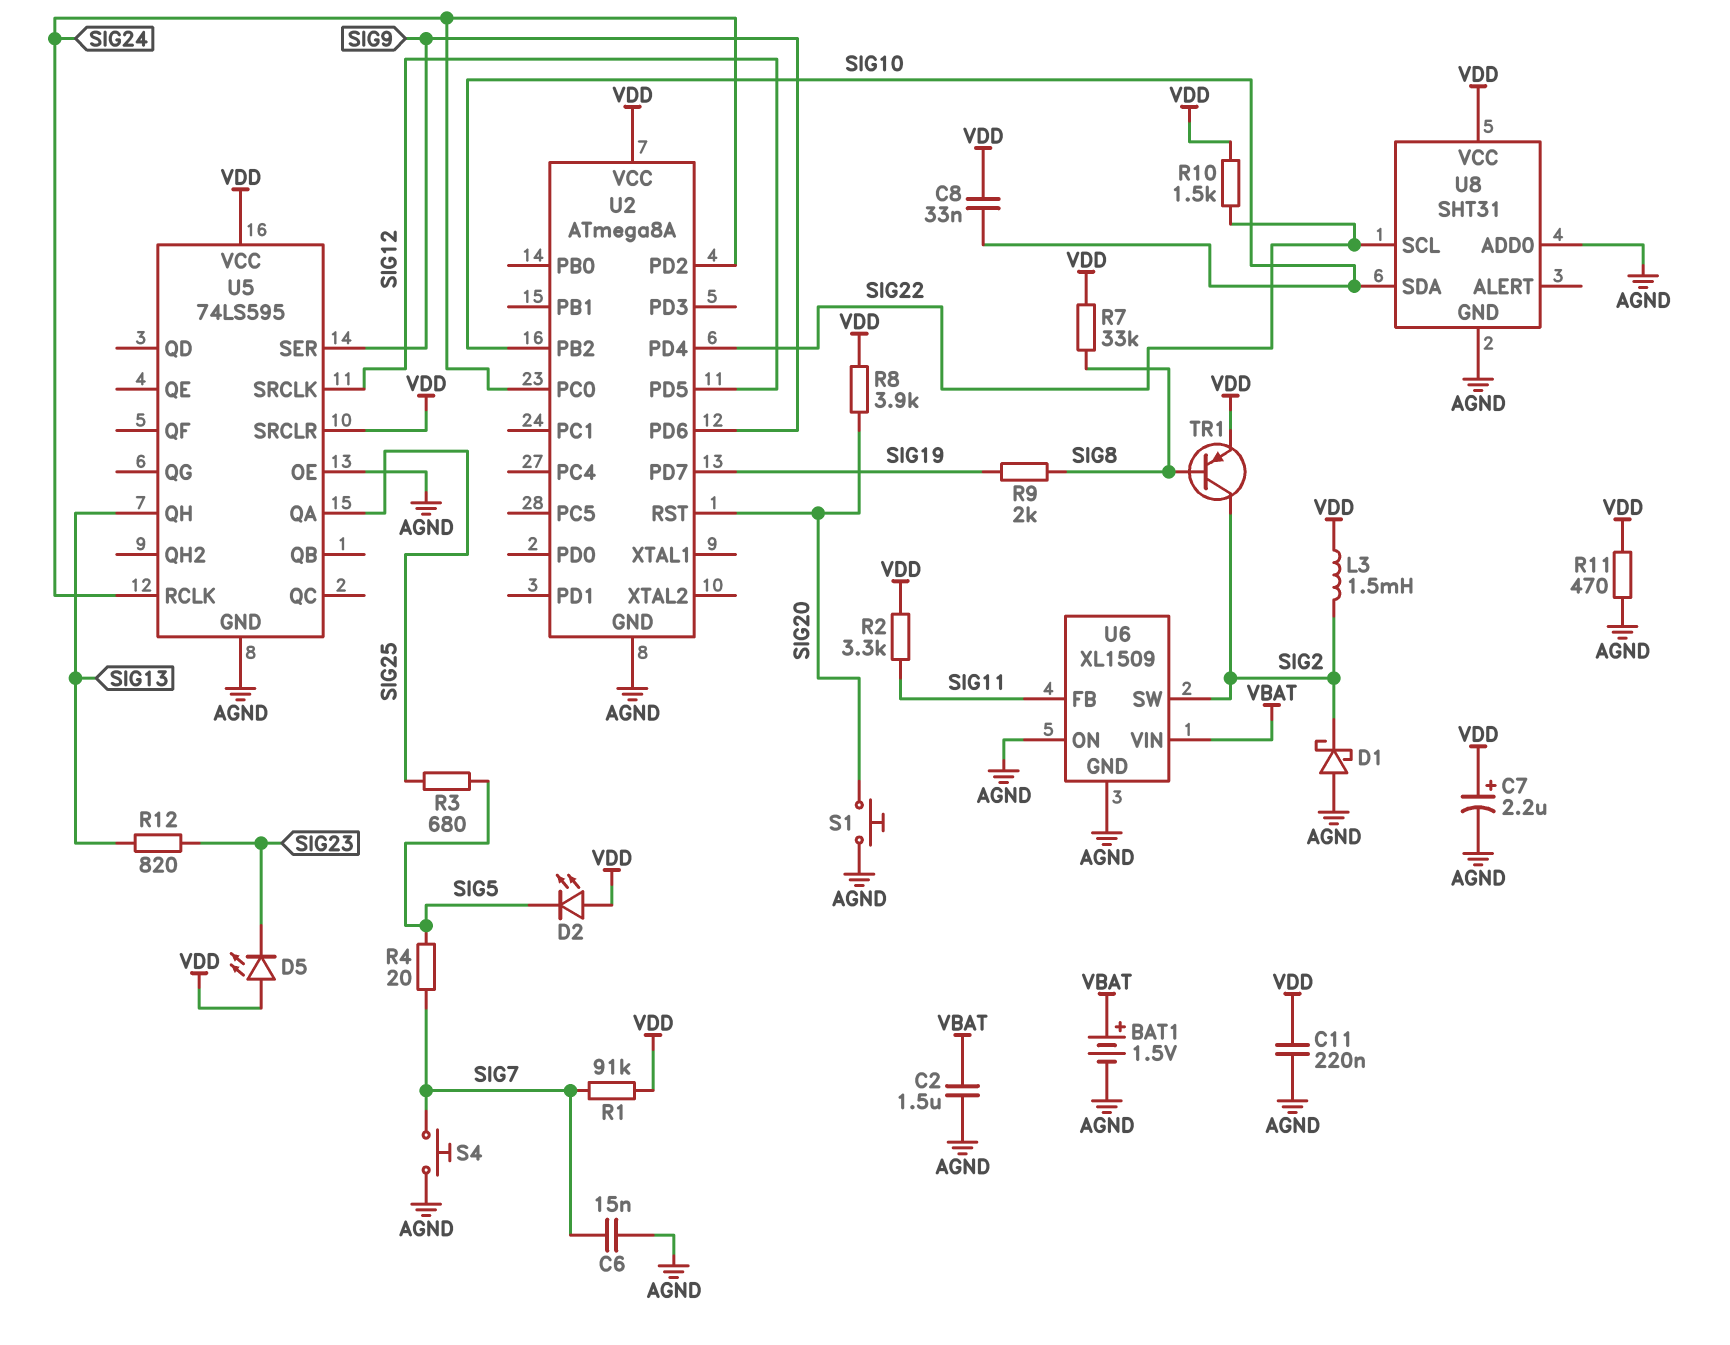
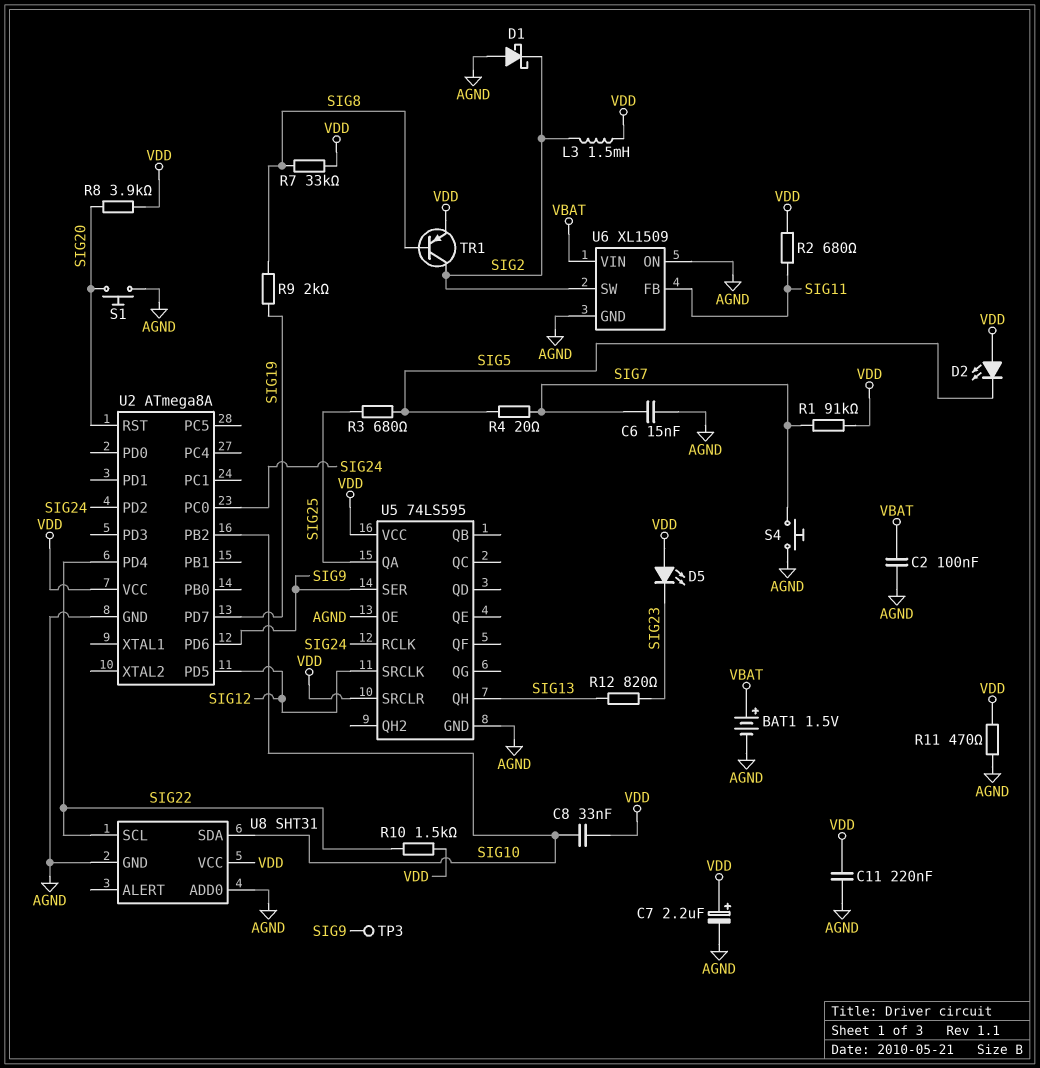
C2: 1.5uF (AGND, VBAT) -> 100nF (AGND, VBAT)
R2: 3.3k (SIG11, VDD) -> 680 (SIG11, VDD)
TP3: none -> test point (SIG9)

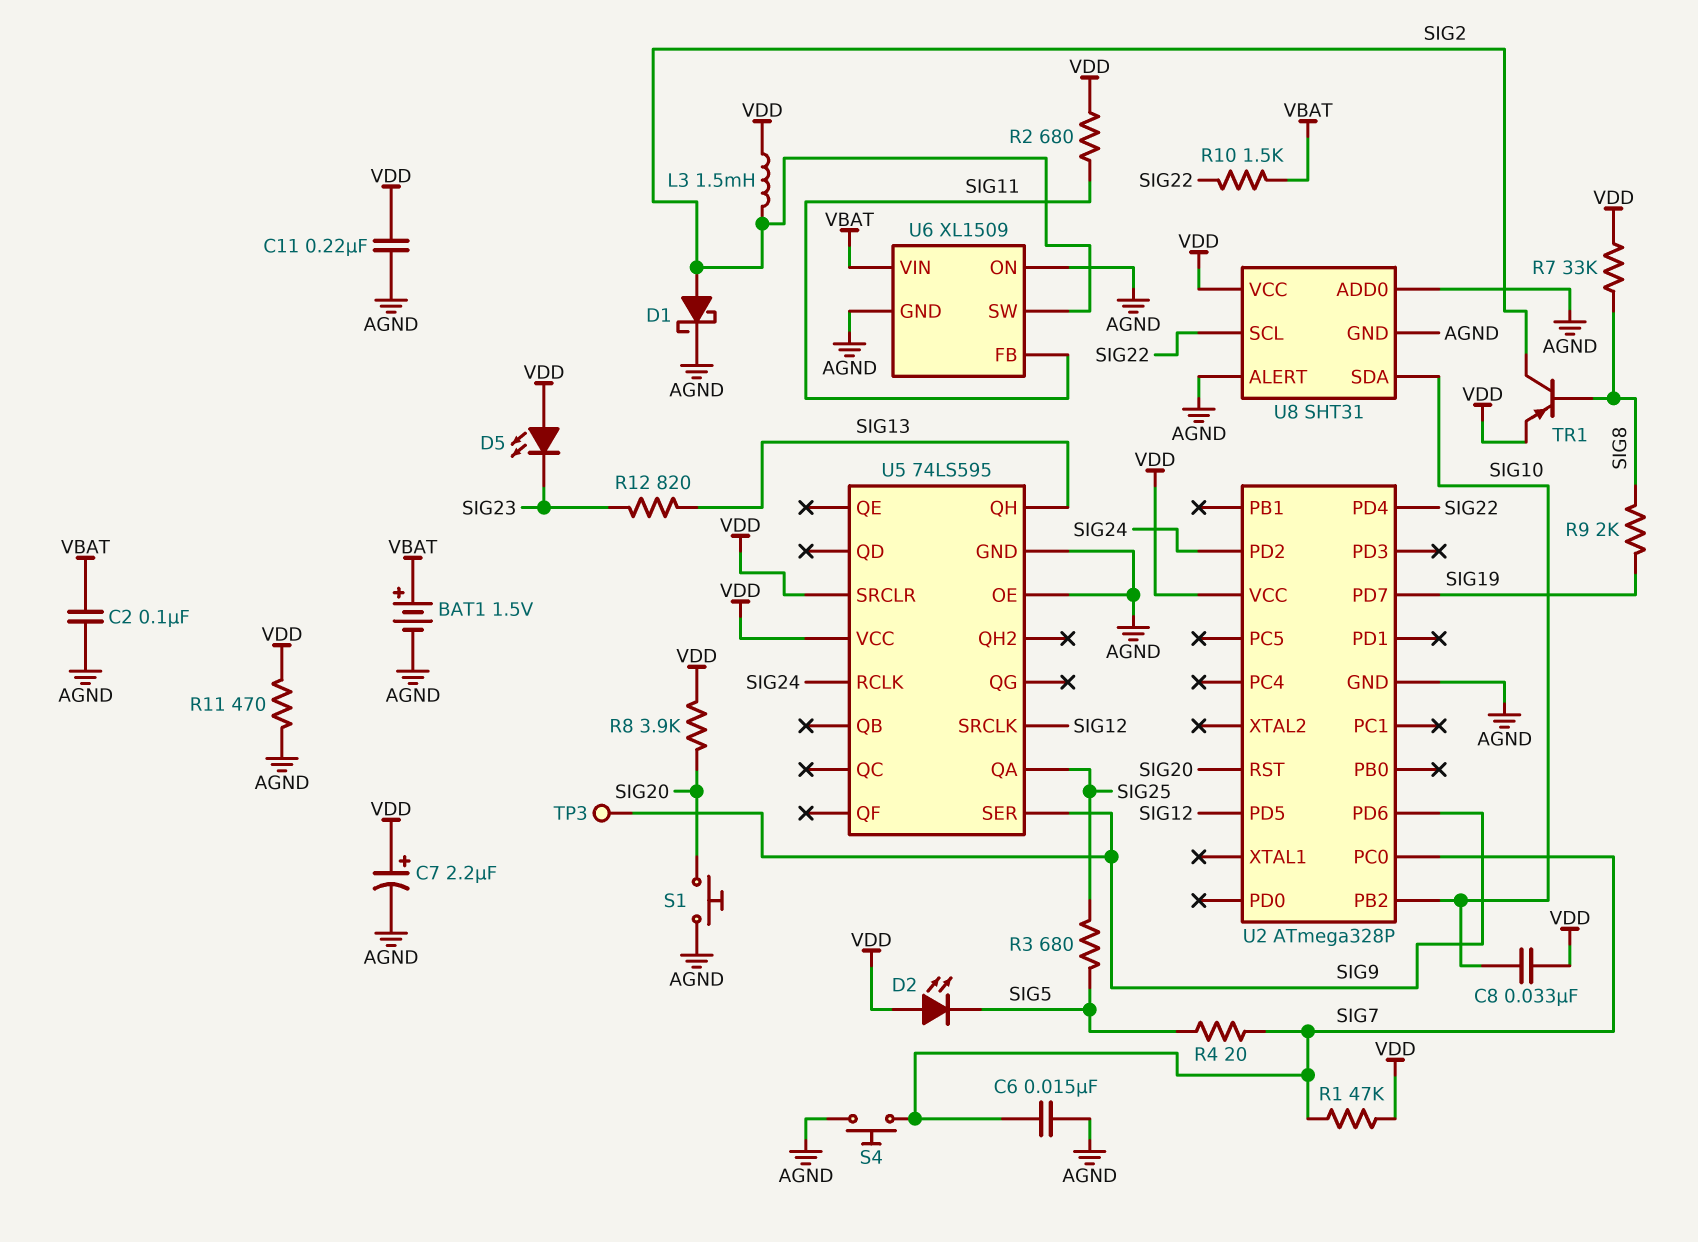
D1: schottky (A AGND, K SIG2) -> schottky (A SIG2, K AGND)
R1: 91k (SIG7, VDD) -> 47k (SIG7, VDD)
R10: 1.5k (SIG22, VDD) -> 1.5k (SIG22, VBAT)
U2: ATmega8A -> ATmega328P
U2 pin PC0: SIG24 -> SIG7
U8 pin ALERT: none -> AGND

